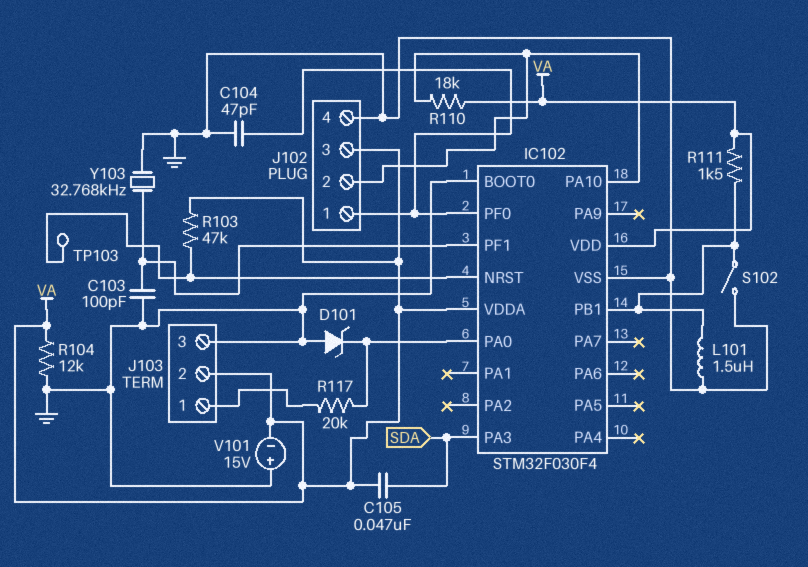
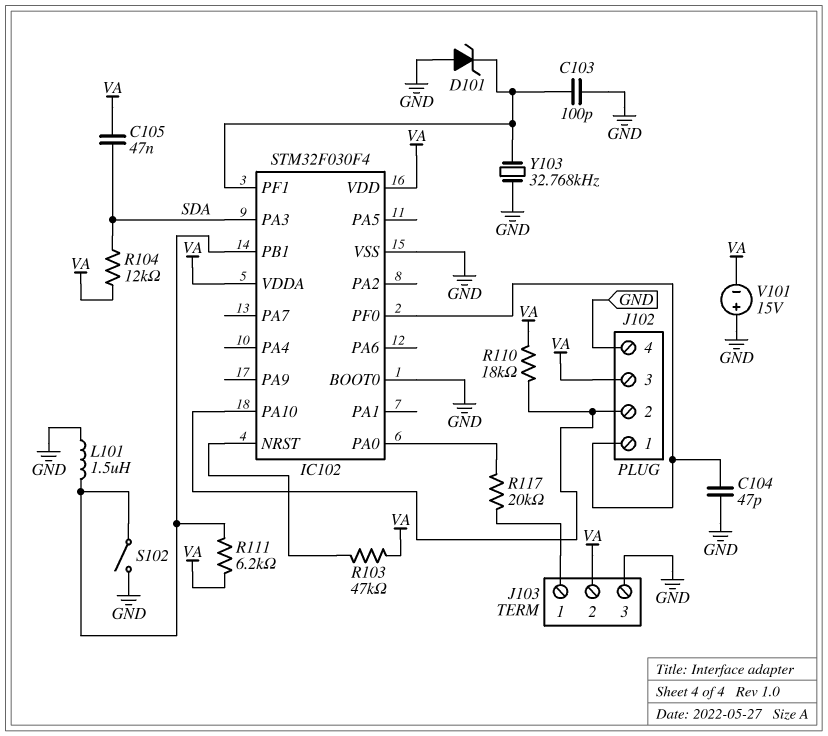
D101: zener (A GND, K IC102/PA0) -> zener (A GND, K IC102/PF1)
R104: 12k (GND, VA) -> 12k (SDA, VA)
R111: 1.5k (IC102/PB1, VA) -> 6.2k (IC102/PB1, VA)
TP103: test point (IC102/NRST) -> none

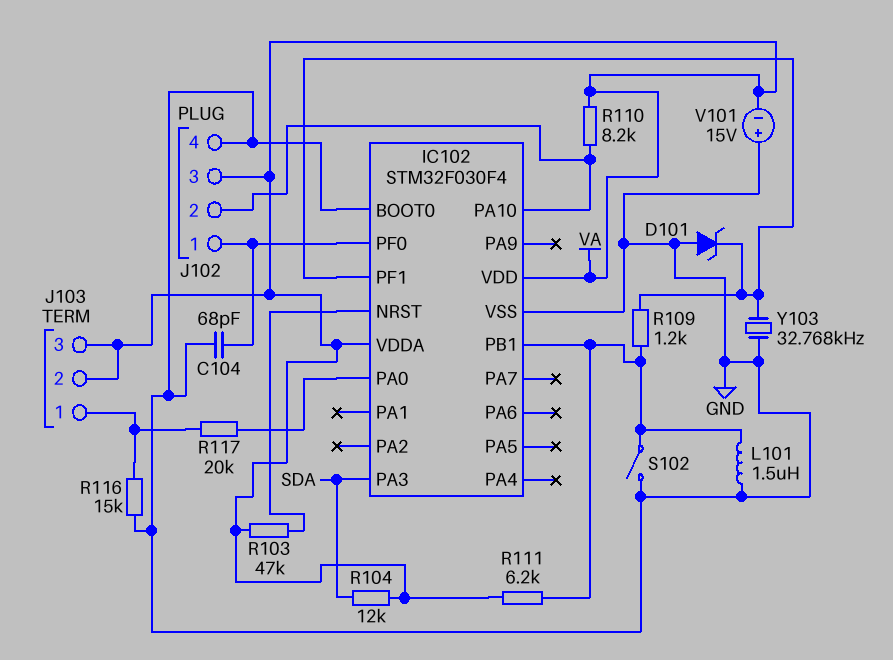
C103: 100pF (GND, IC102/PF1) -> none
C104: 47pF (GND, IC102/PF0) -> 68pF (GND, IC102/PF0)
C105: 47nF (SDA, VA) -> none
J103 pin 3: GND -> VA
R109: none -> 1.2k (IC102/PB1, IC102/PF1)
R110: 18k (IC102/PA10, VA) -> 8.2k (IC102/PA10, VA)
R116: none -> 15k (GND, J103/1)

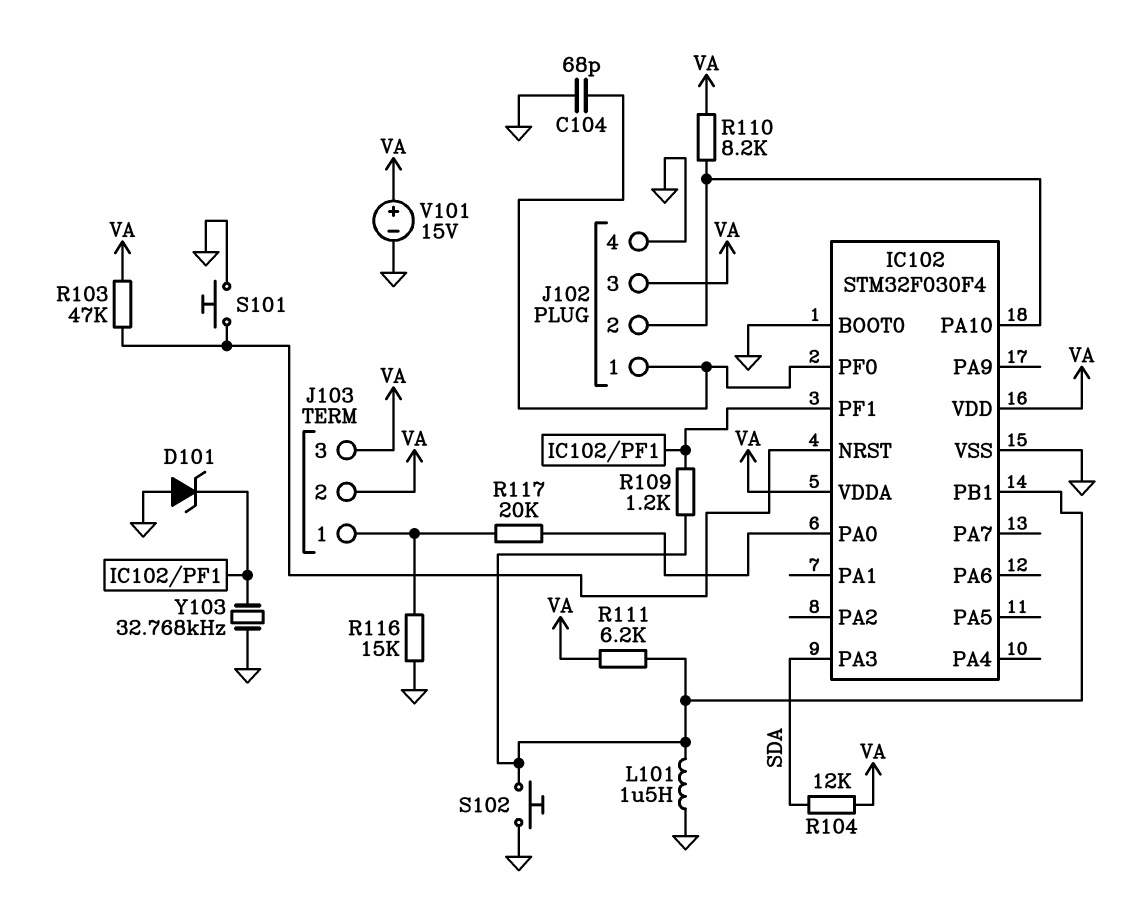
S101: none -> button (GND, IC102/NRST)
S102: switch (GND, IC102/PB1) -> button (GND, IC102/PB1)
V101: 15V (plus GND, minus VA) -> 15V (plus VA, minus GND)

